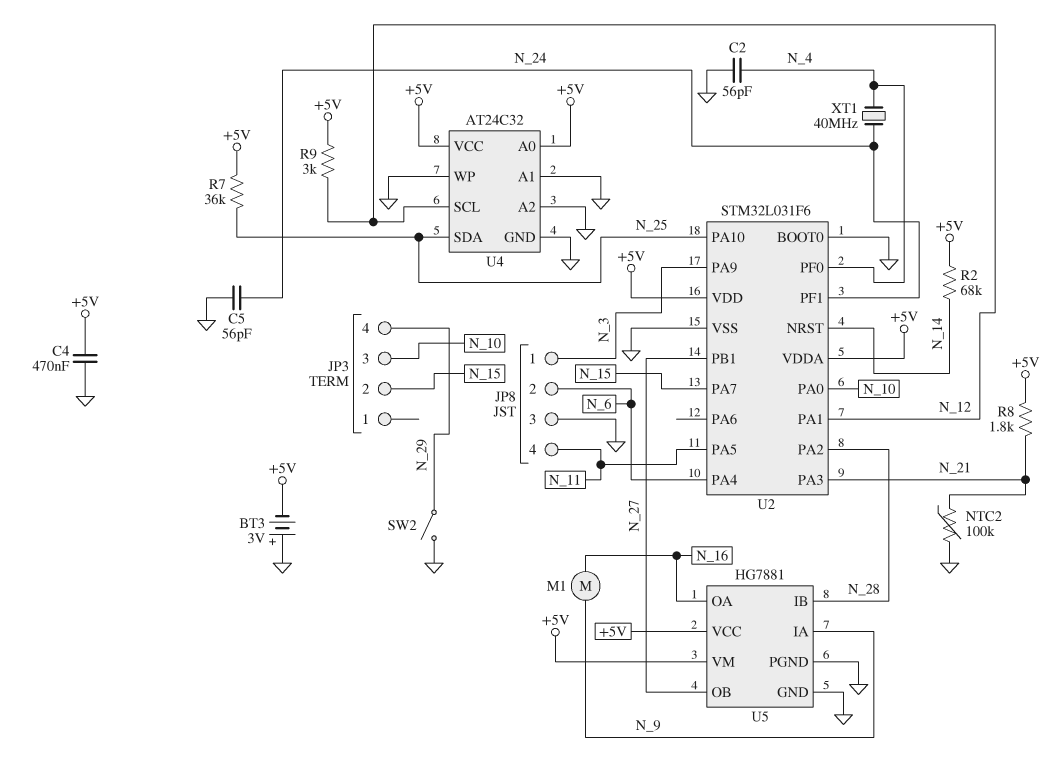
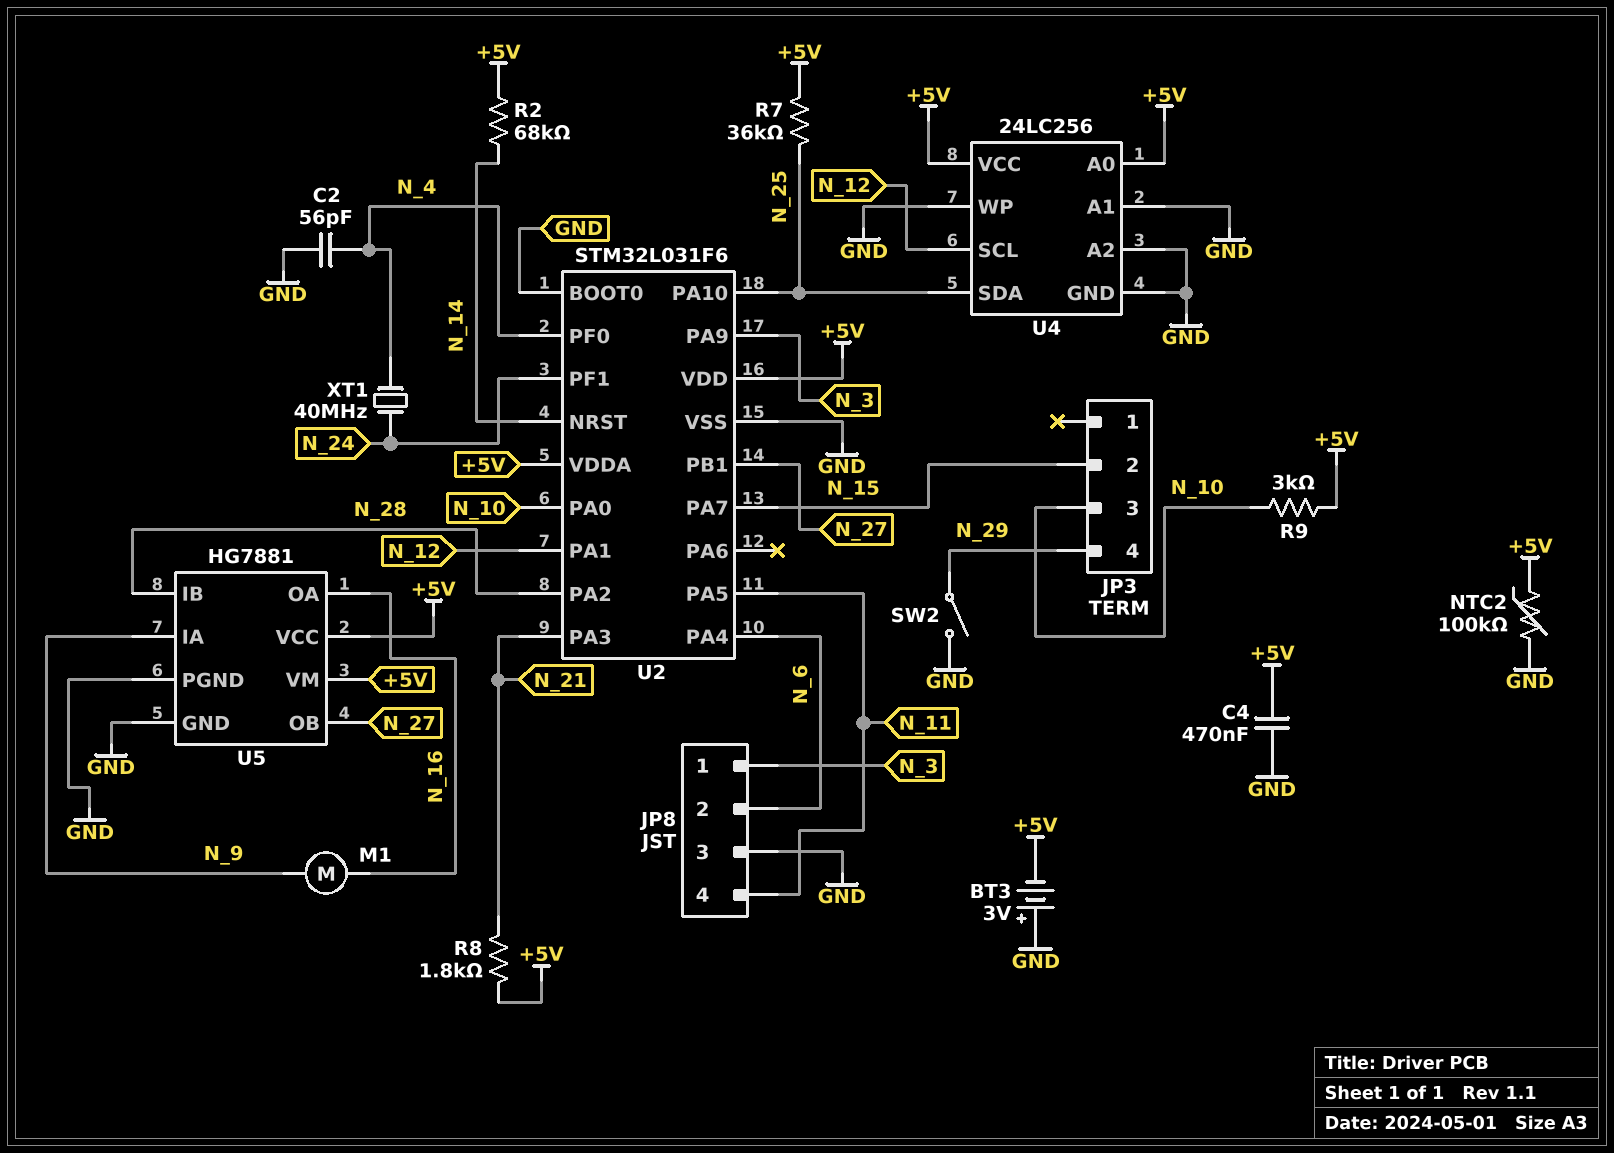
C5: 56pF (GND, N_24) -> none
NTC2: 100k (GND, N_21) -> 100k (+5V, GND)
R9: 3k (+5V, N_12) -> 3k (+5V, N_10)
U4: AT24C32 -> 24LC256

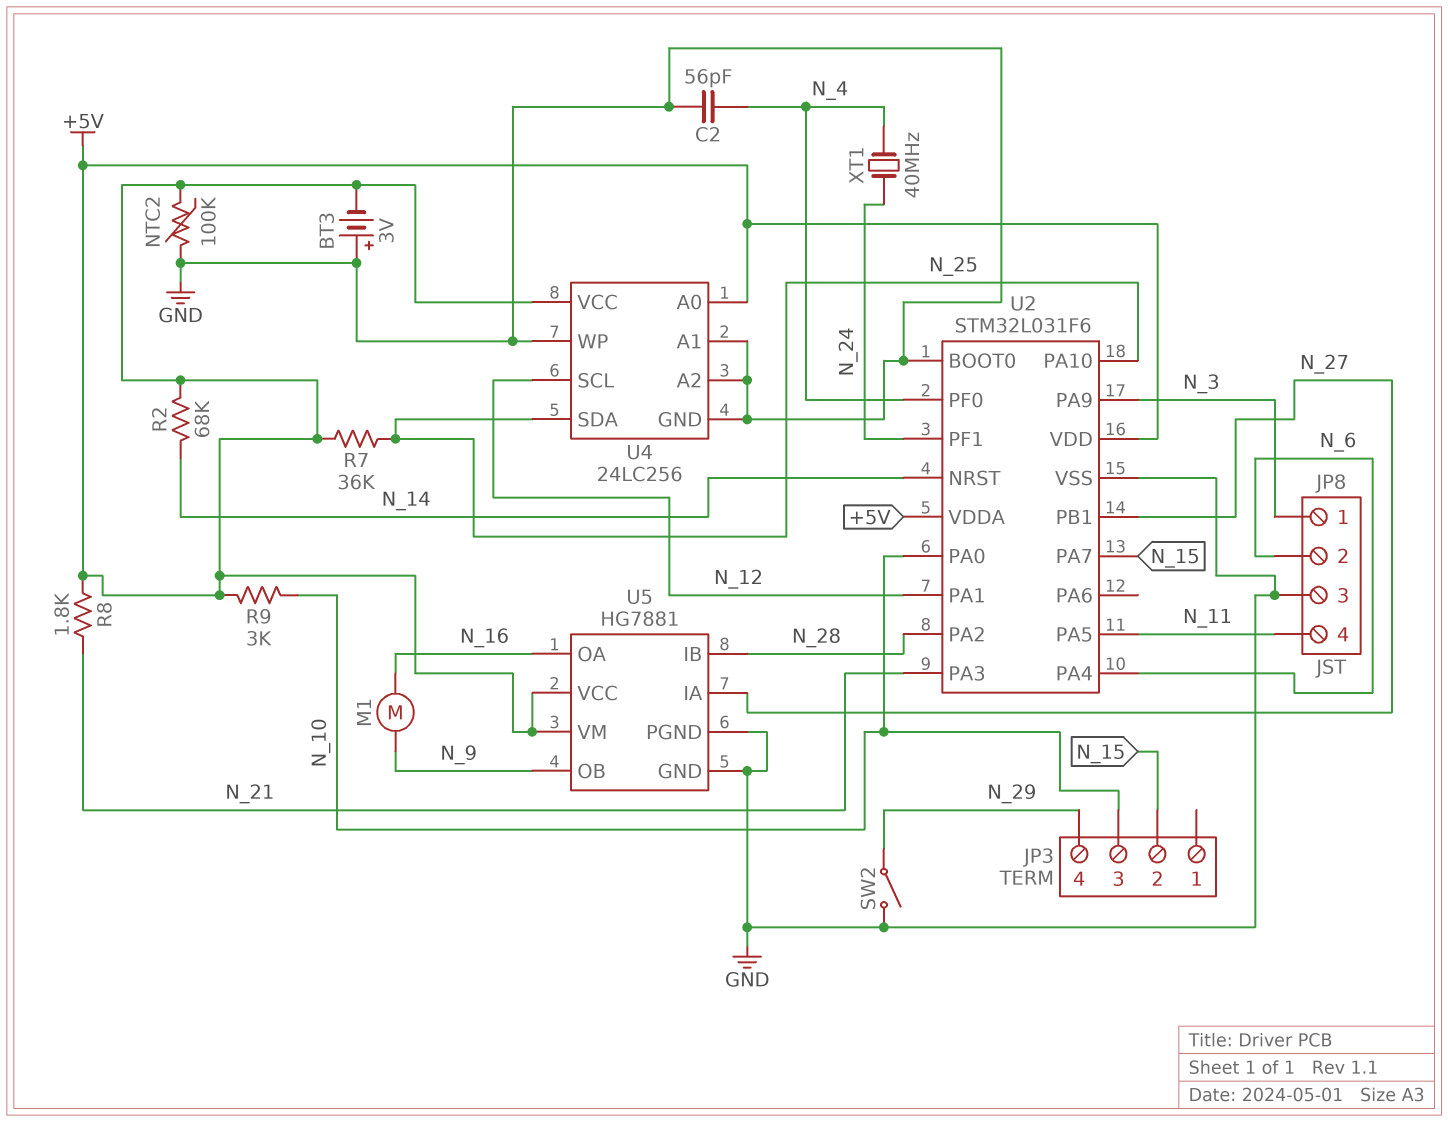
C4: 470nF (+5V, GND) -> none
U5 pin IA: N_9 -> N_27
U5 pin OB: N_27 -> N_9

